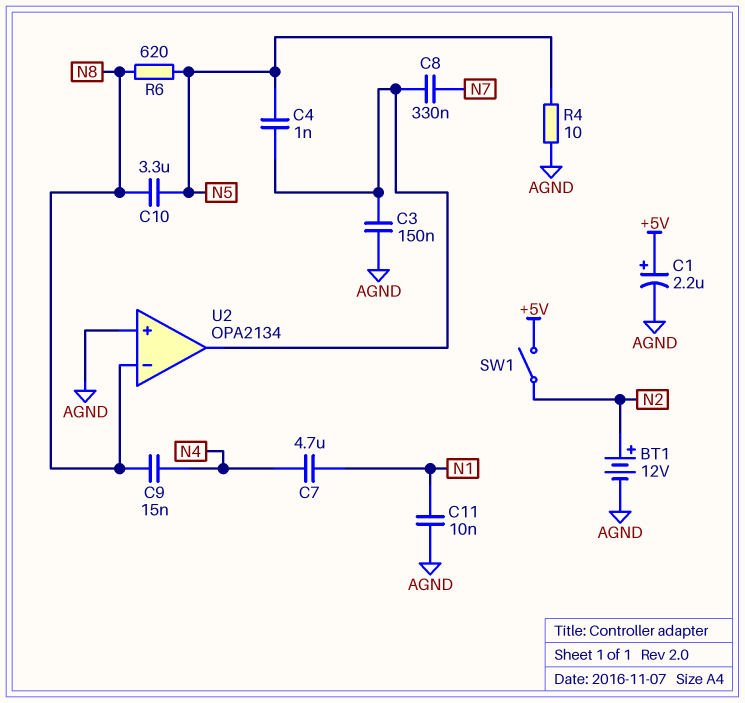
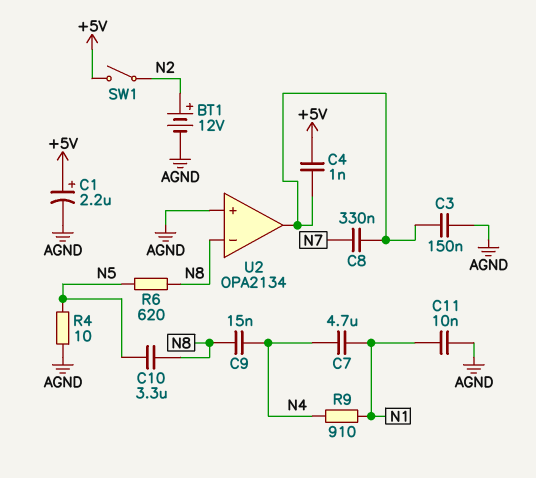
C4: 1nF (N5, U2/out) -> 1nF (+5V, U2/out)
R9: none -> 910 (N1, N4)

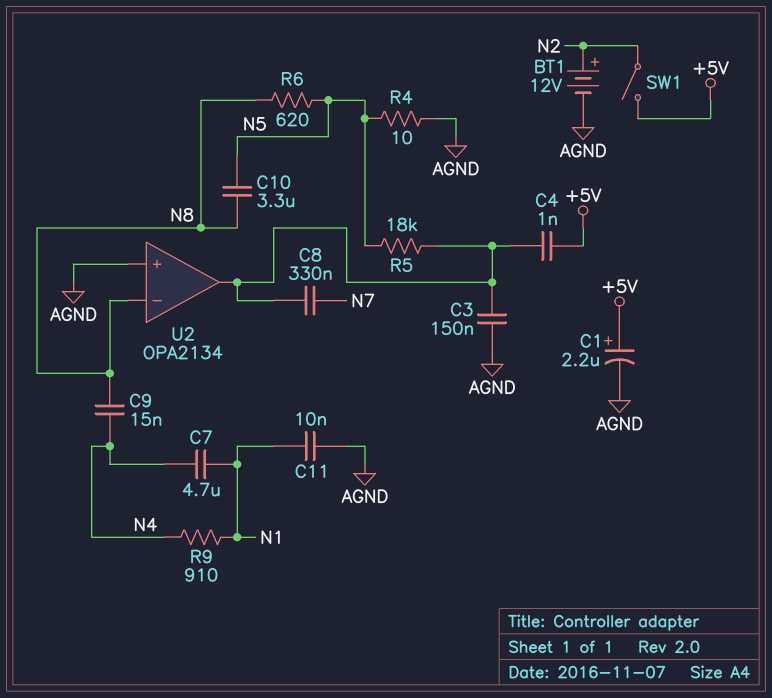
R5: none -> 18k (N5, U2/out)

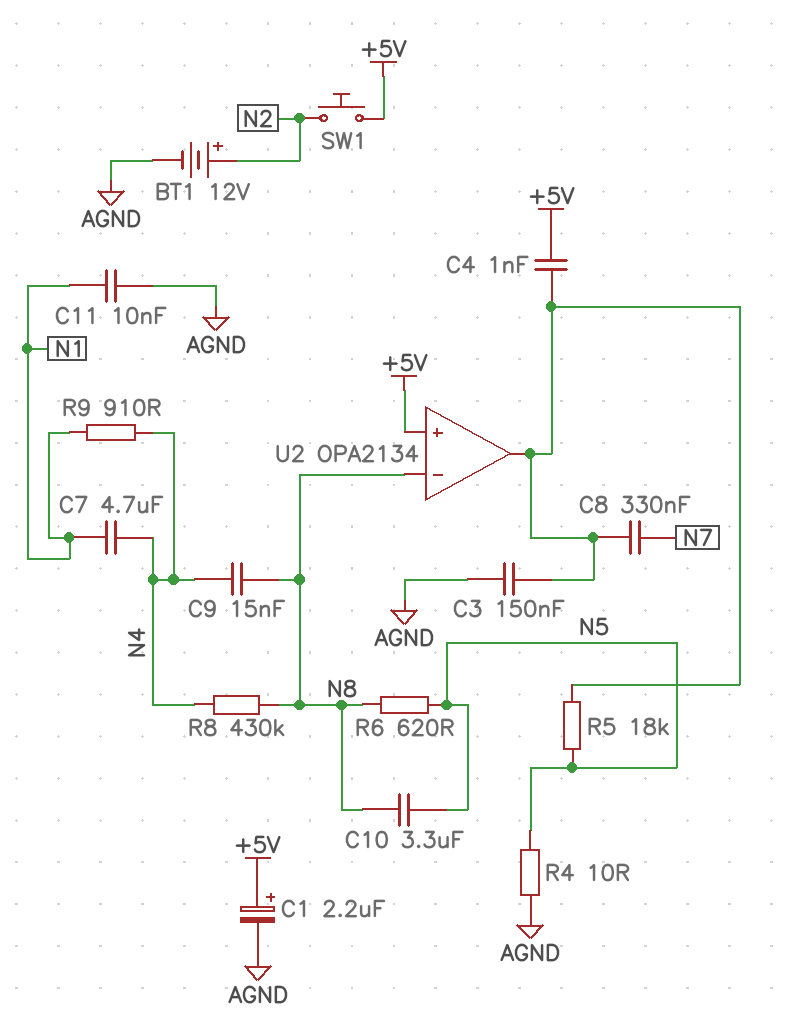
R8: none -> 430k (N4, N8)
SW1: switch (+5V, N2) -> button (+5V, N2)
U2 pin in+: AGND -> +5V

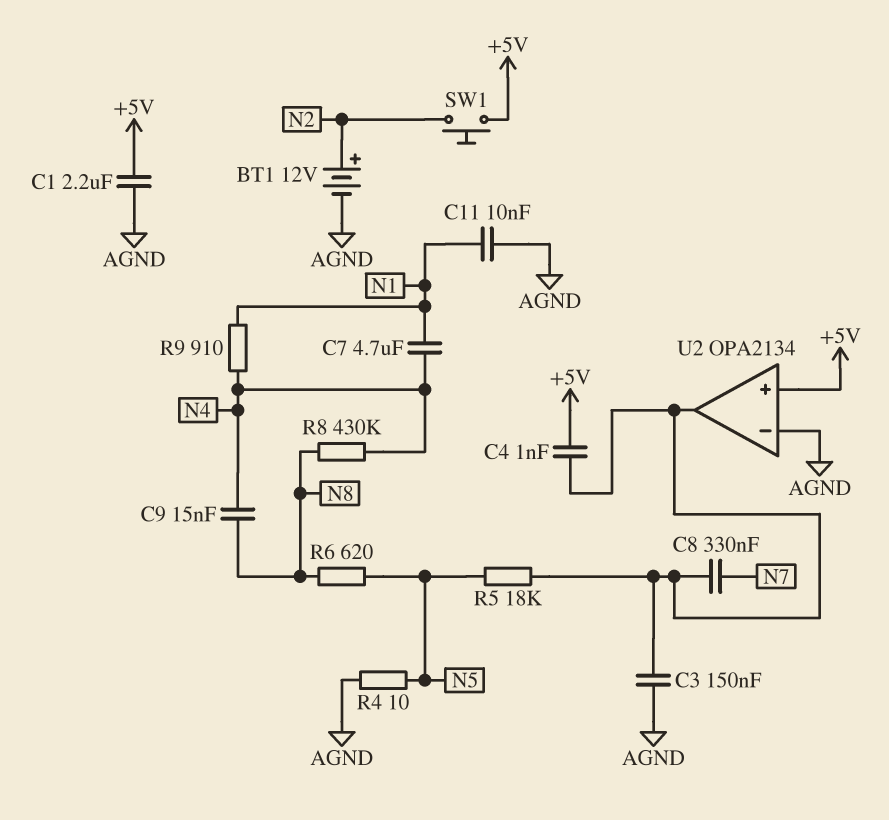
C1: 2.2uF (plus +5V, minus AGND) -> 2.2uF (+5V, AGND)
C10: 3.3uF (N5, N8) -> none
U2 pin in-: N8 -> AGND

